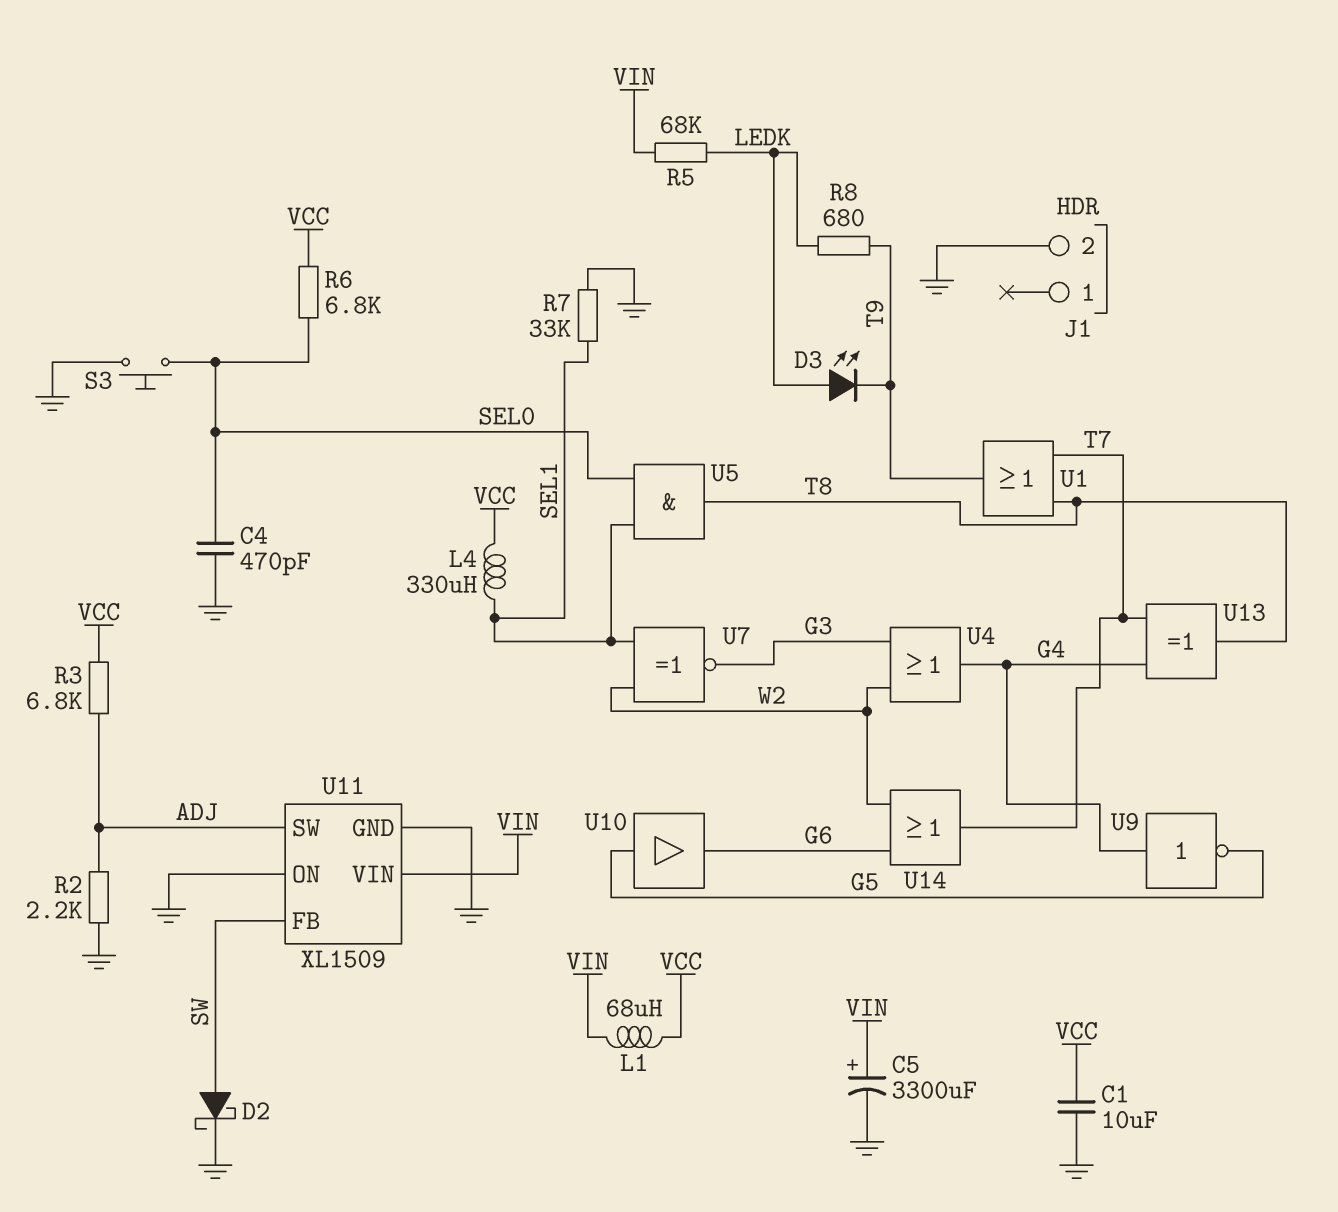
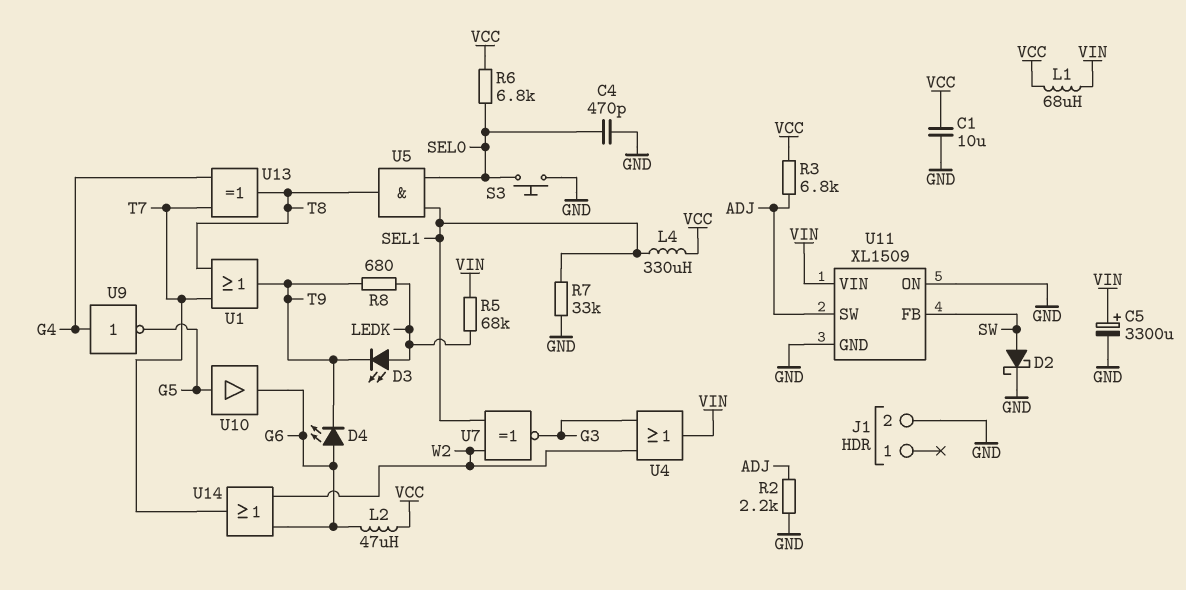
D4: none -> LED (A G6, K T9)
L2: none -> 47uH (G6, VCC)
U4: OR (in G3, in W2, out G4) -> OR (in G3, in W2, out VIN)

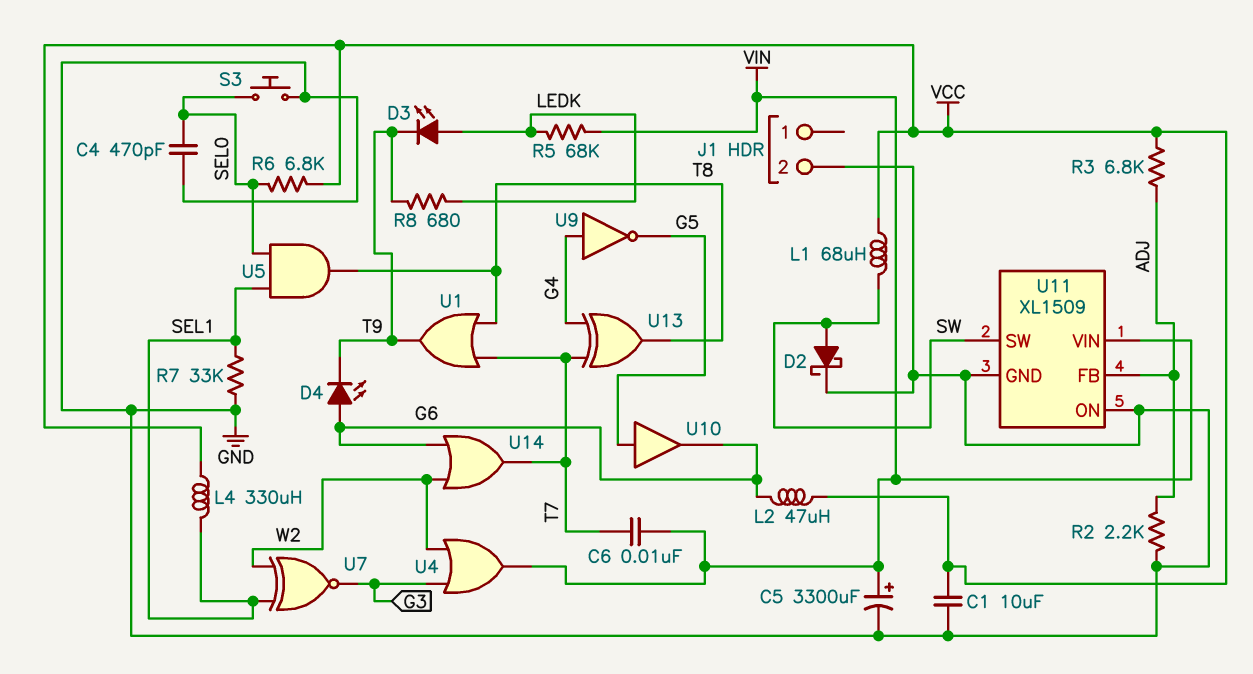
C6: none -> 10nF (T7, VIN)
L1: 68uH (VCC, VIN) -> 68uH (SW, VCC)
U11 pin FB: SW -> ADJ
U11 pin SW: ADJ -> SW

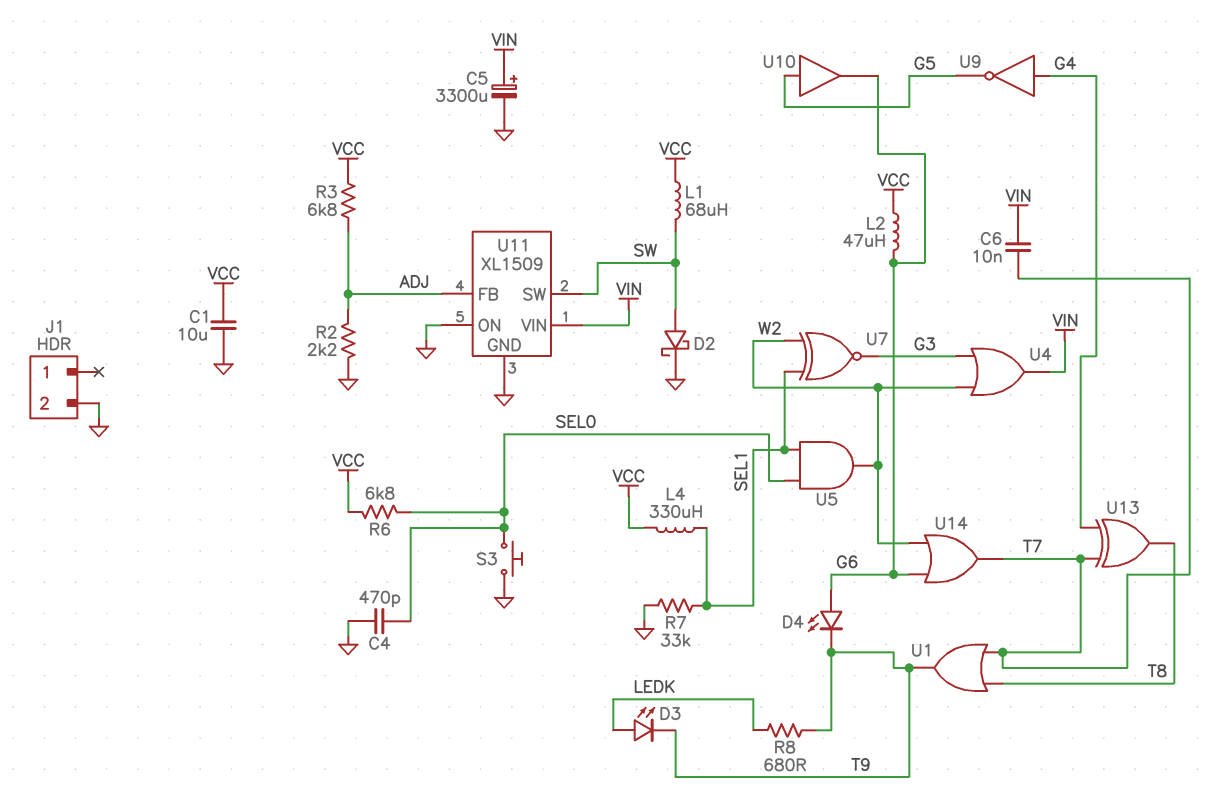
R5: 68k (LEDK, VIN) -> none
U5: AND (in SEL0, in SEL1, out T8) -> AND (in SEL0, in SEL1, out W2)

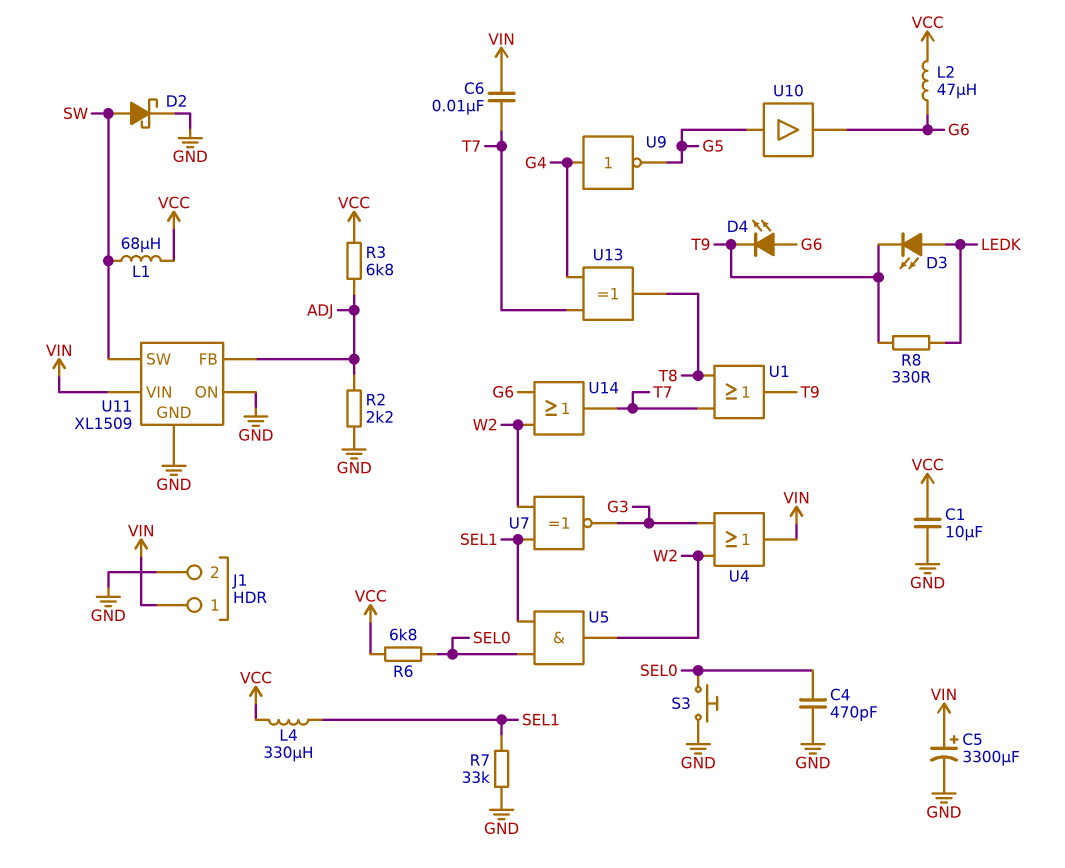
J1 pin 1: none -> VIN
R8: 680 (LEDK, T9) -> 330 (LEDK, T9)

